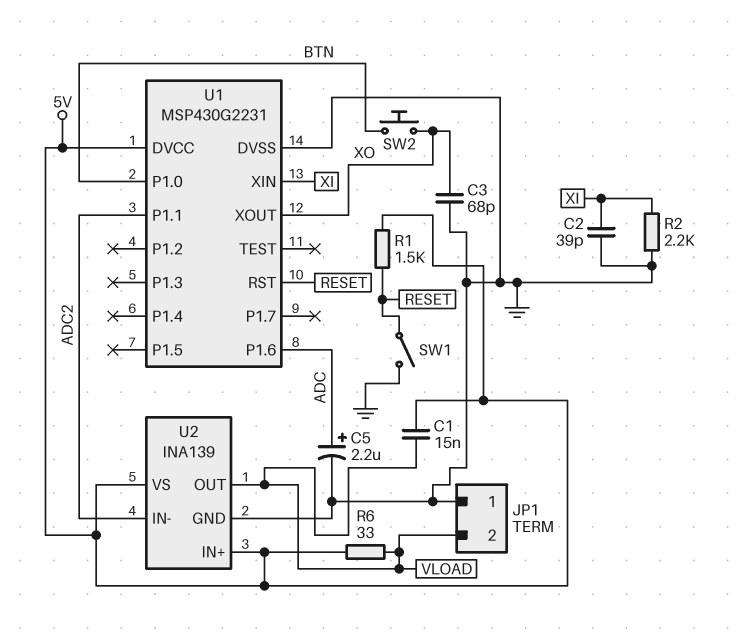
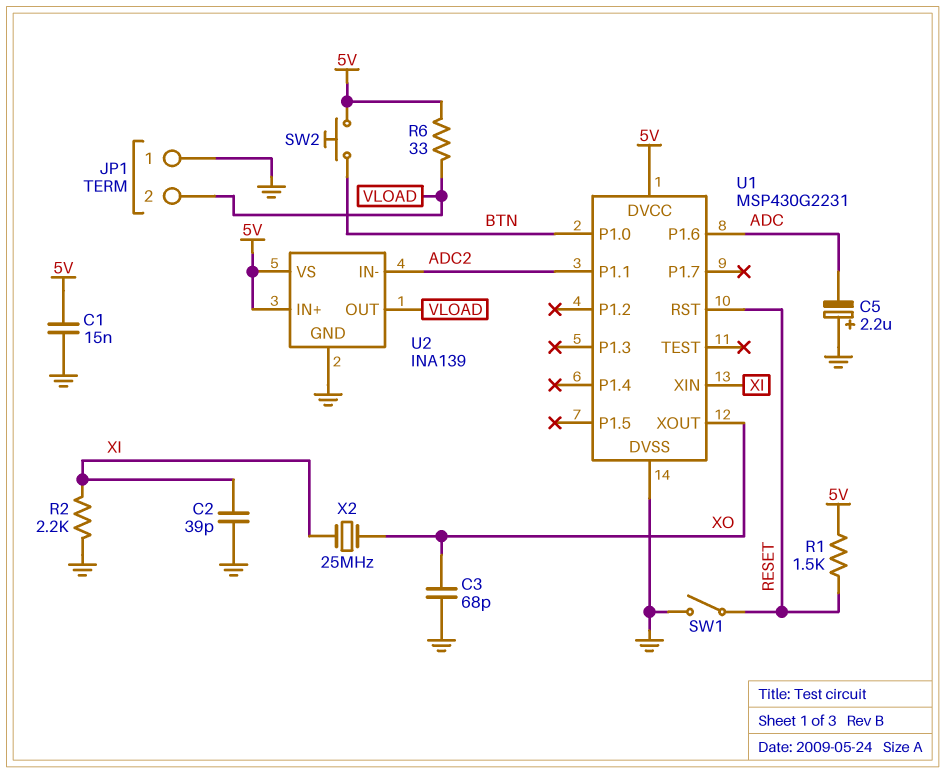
C1: 15nF (5V, VLOAD) -> 15nF (5V, GND)
C5: 2.2uF (plus ADC, minus GND) -> 2.2uF (plus GND, minus ADC)
SW2: button (BTN, XO) -> button (5V, BTN)
X2: none -> 25MHz (XI, XO)

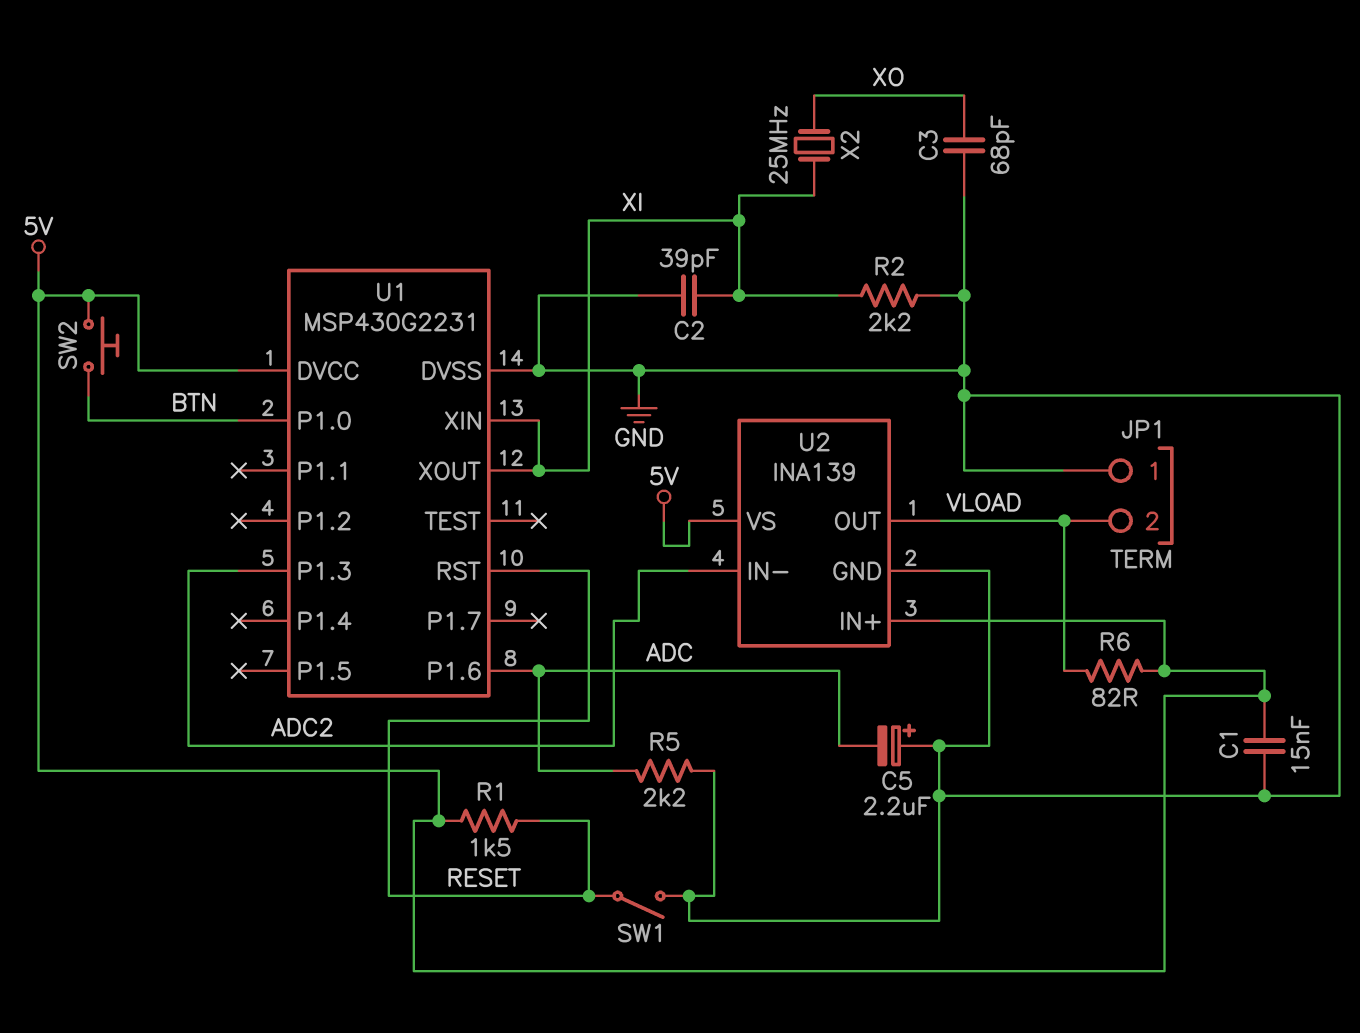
R5: none -> 2.2k (ADC, GND)
R6: 33 (5V, VLOAD) -> 82 (5V, VLOAD)
U1 pin P1.1: ADC2 -> none
U1 pin P1.3: none -> ADC2
U1 pin XOUT: XO -> XI

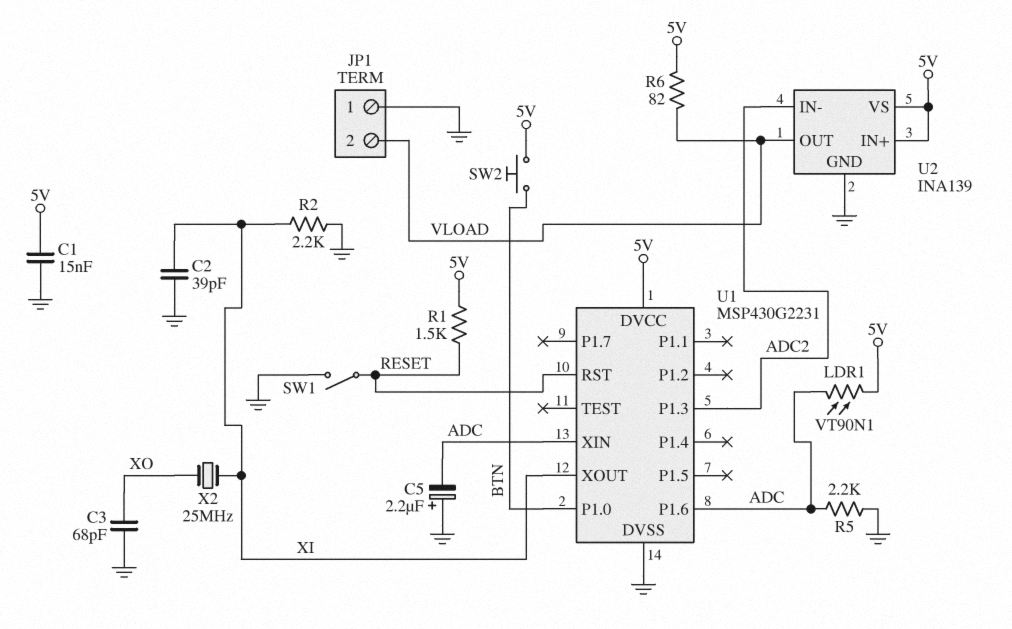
LDR1: none -> VT90N1 (5V, ADC)
U1 pin XIN: XI -> ADC

